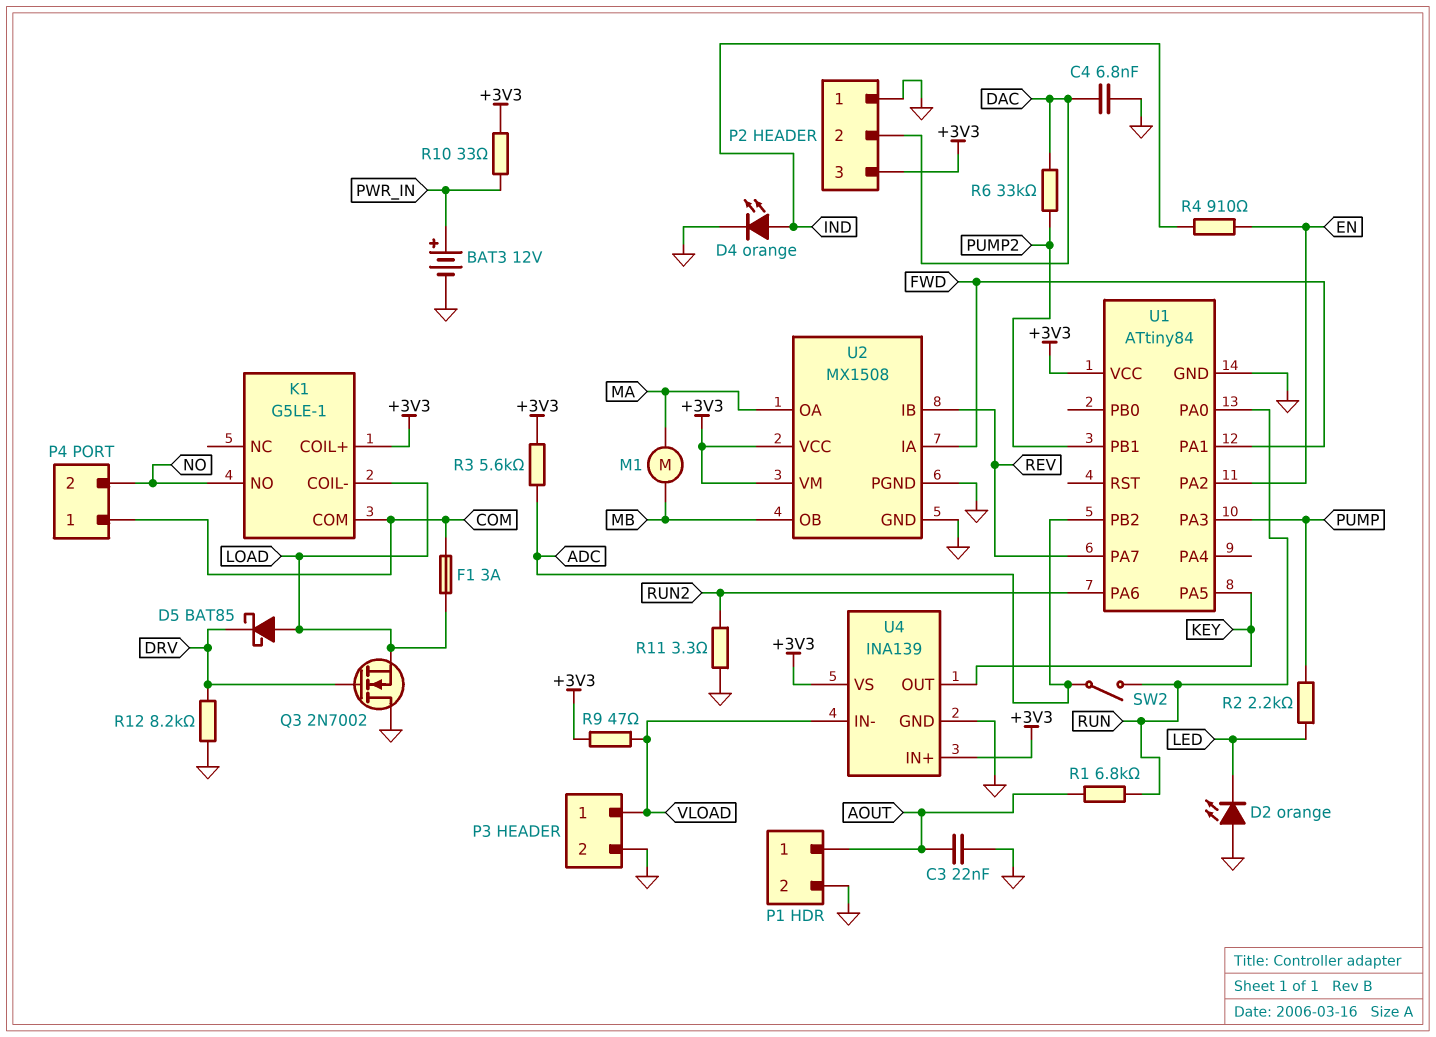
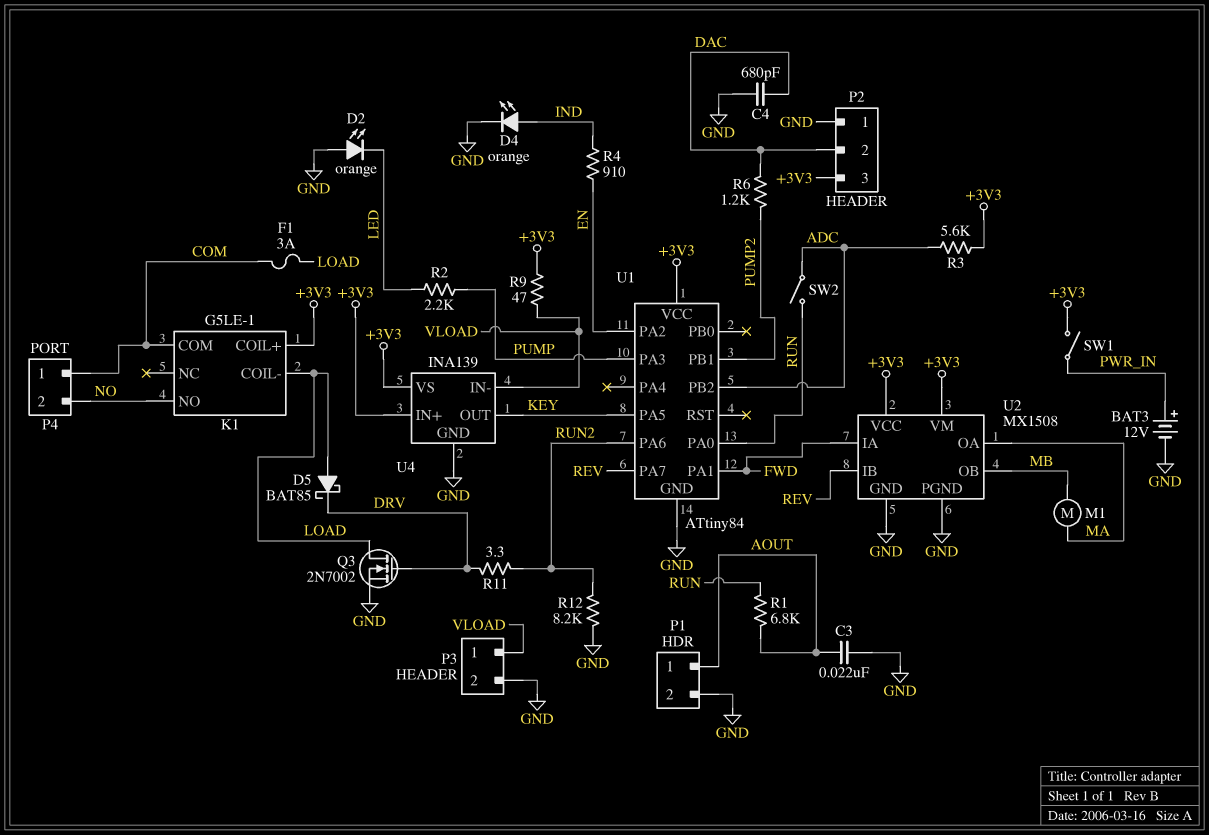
C4: 6.8nF (DAC, GND) -> 680pF (DAC, GND)
Q3: NMOS 2N7002 (G DRV, D GND, S LOAD) -> NMOS 2N7002 (G DRV, D LOAD, S GND)
R6: 33k (DAC, PUMP2) -> 1.2k (DAC, PUMP2)
R10: 33 (+3V3, PWR_IN) -> none
R11: 3.3 (GND, RUN2) -> 3.3 (DRV, RUN2)
R12: 8.2k (DRV, GND) -> 8.2k (GND, RUN2)
SW1: none -> switch (+3V3, PWR_IN)

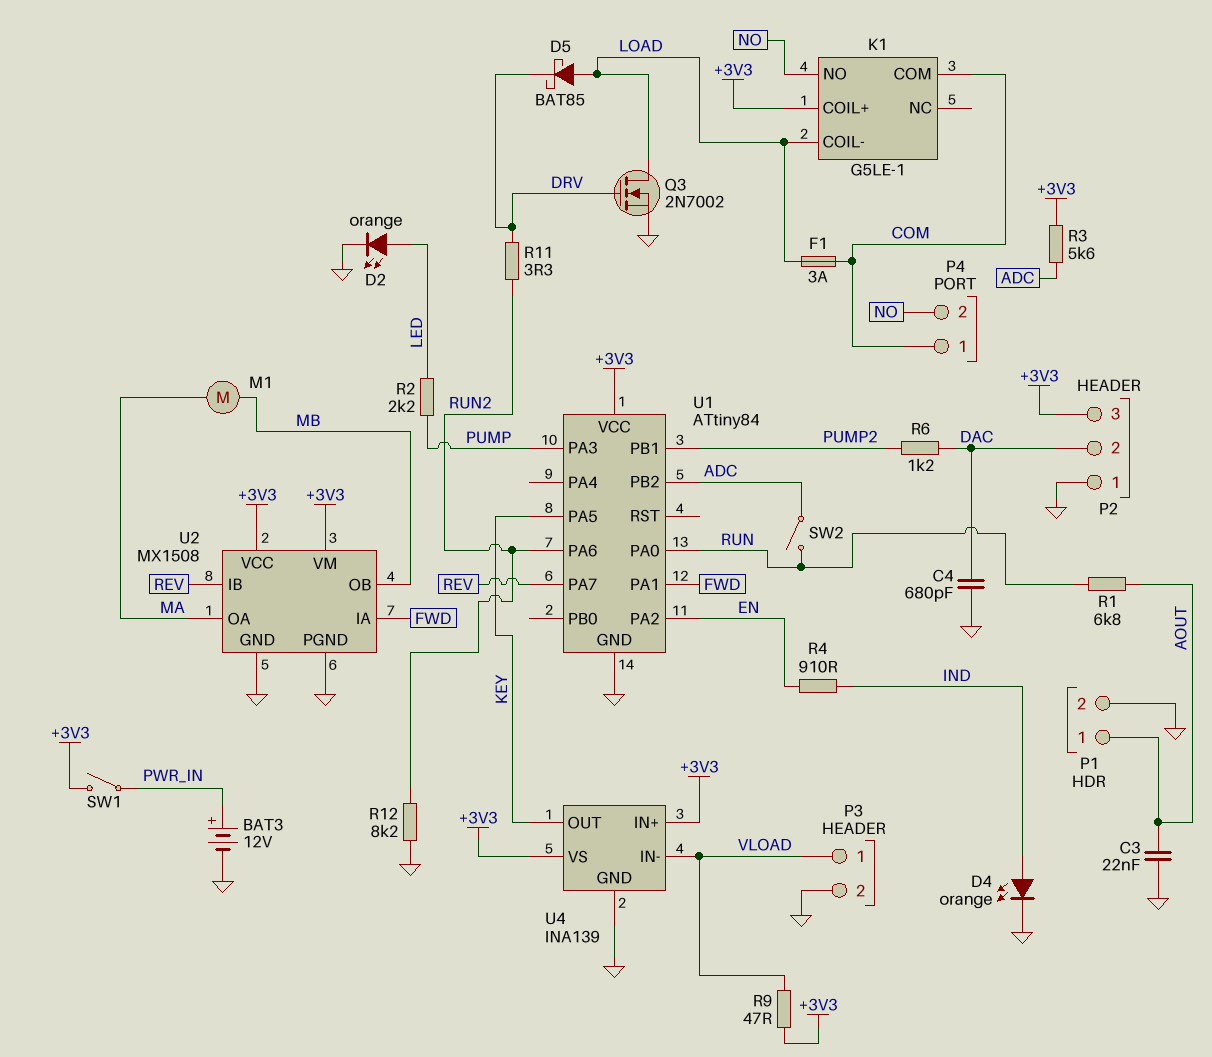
D2: LED orange (A GND, K LED) -> LED orange (A LED, K GND)

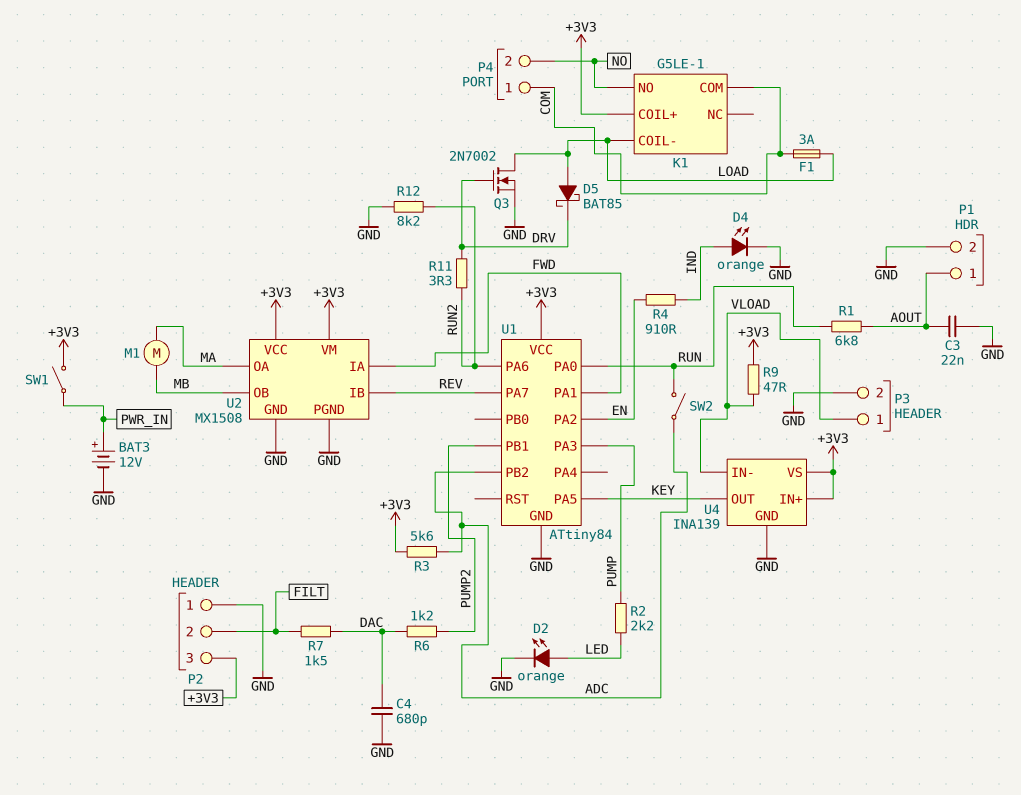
P2 pin 2: DAC -> FILT
R7: none -> 1.5k (DAC, FILT)

